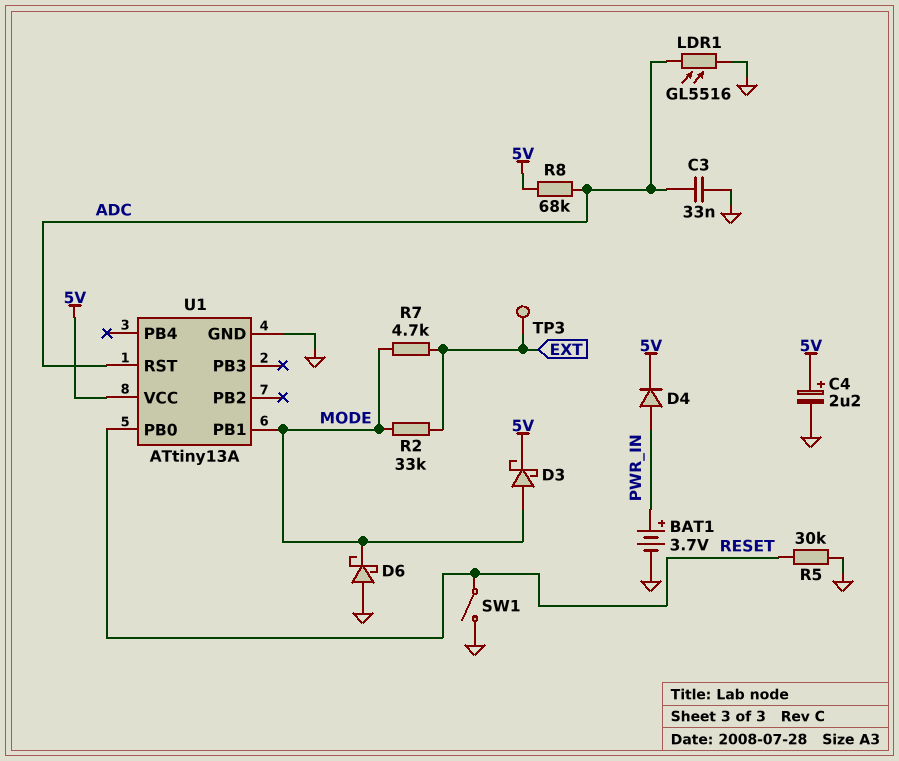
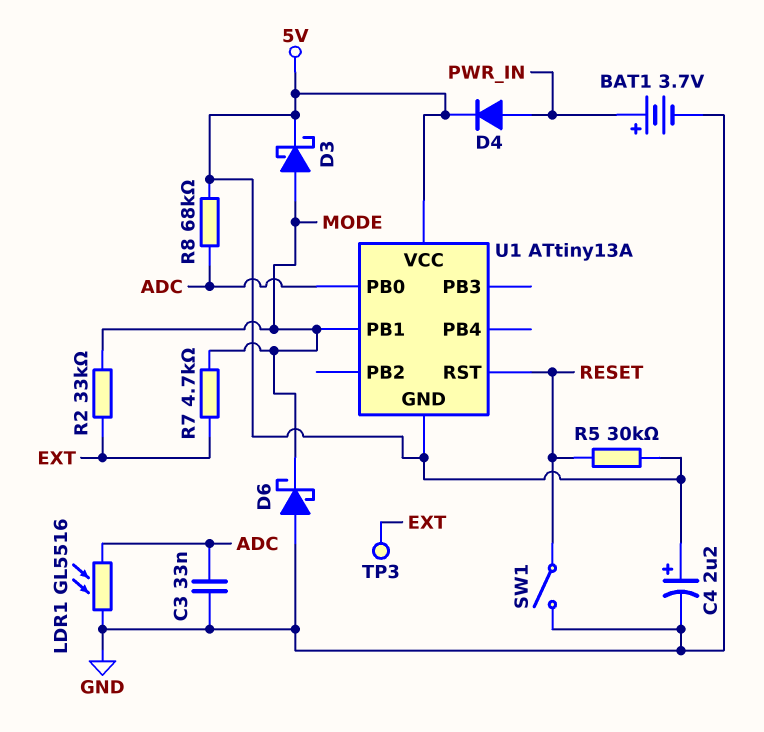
R5: 30k (GND, RESET) -> 30k (5V, RESET)
U1 pin GND: GND -> 5V
U1 pin PB0: RESET -> ADC
U1 pin RST: ADC -> RESET

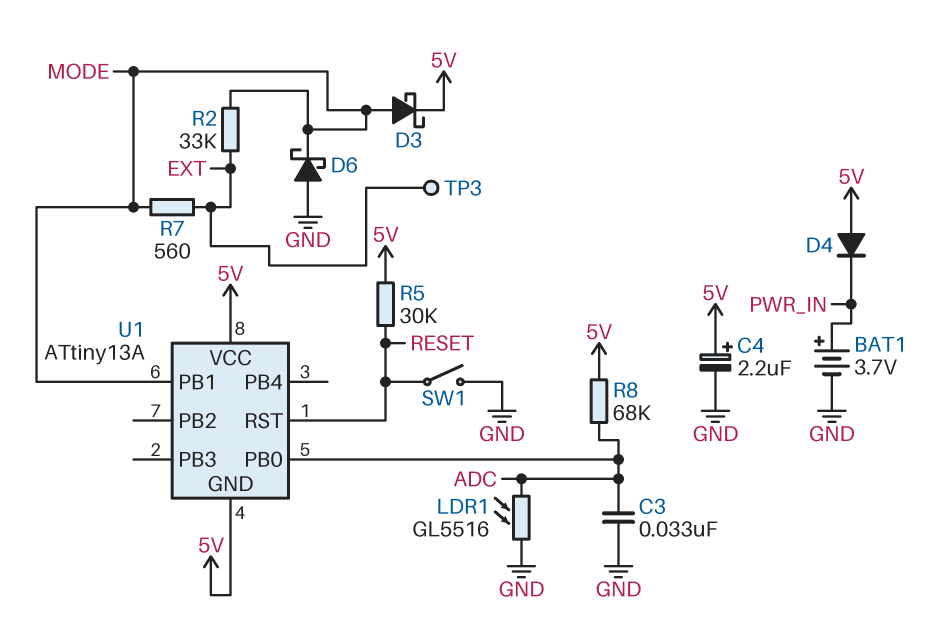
D4: diode (A PWR_IN, K 5V) -> diode (A 5V, K PWR_IN)
R7: 4.7k (EXT, MODE) -> 560 (EXT, MODE)

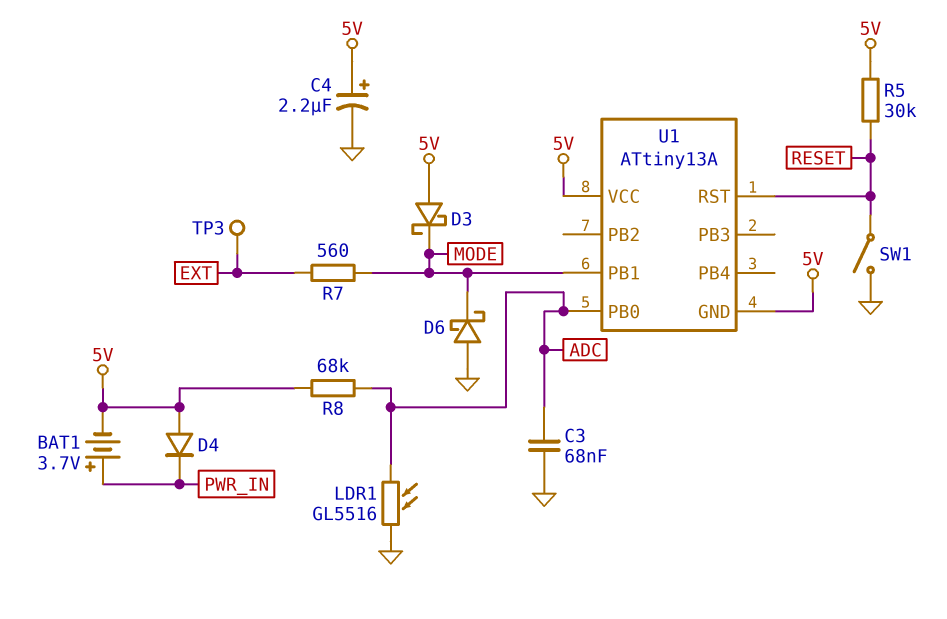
BAT1: 3.7V (plus PWR_IN, minus GND) -> 3.7V (plus PWR_IN, minus 5V)
C3: 33nF (ADC, GND) -> 68nF (ADC, GND)
D3: schottky (A MODE, K 5V) -> schottky (A 5V, K MODE)
R2: 33k (EXT, MODE) -> none

